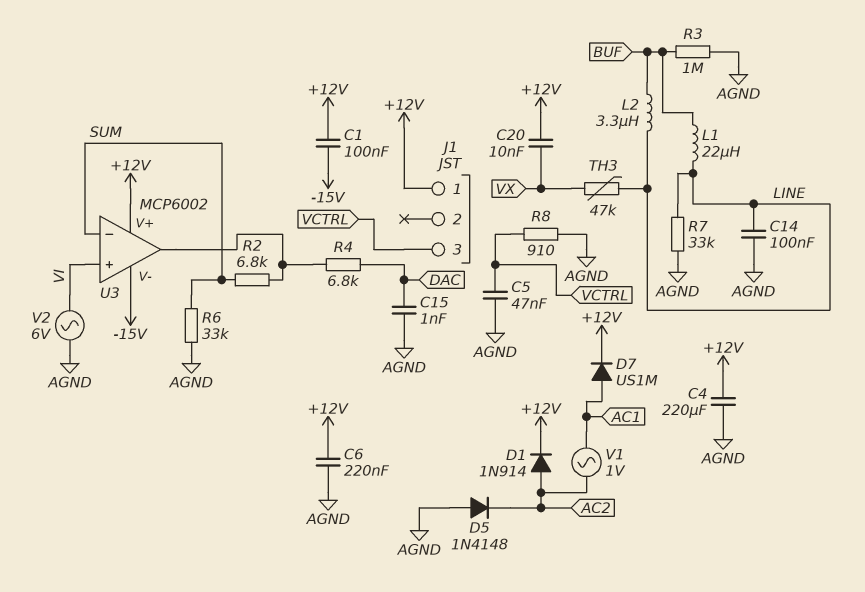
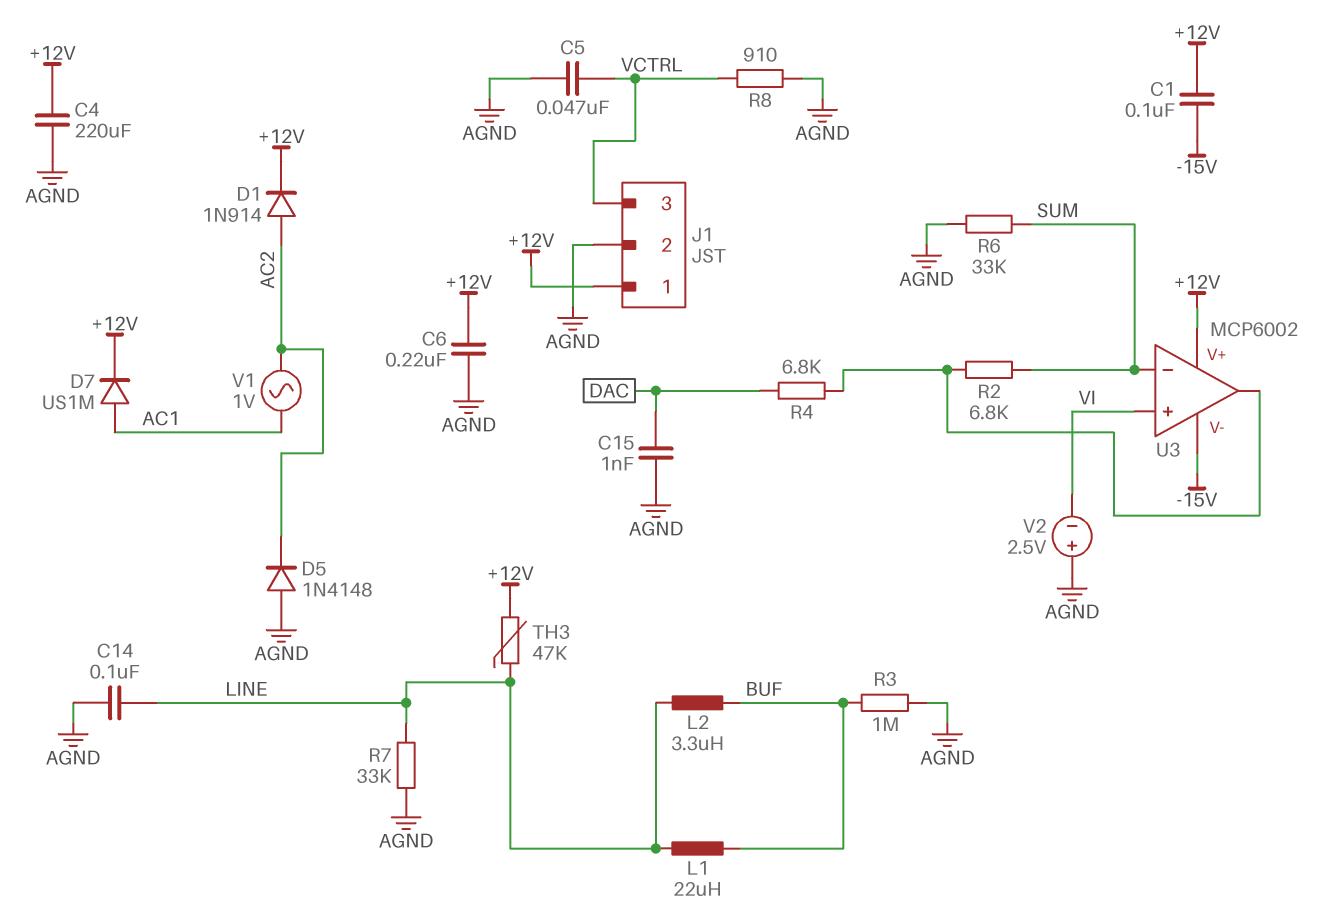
C20: 10nF (+12V, VX) -> none
J1 pin 2: none -> AGND
TH3: 47k (LINE, VX) -> 47k (+12V, LINE)
V2: AC 6V (AGND, VI) -> 2.5V (plus AGND, minus VI)

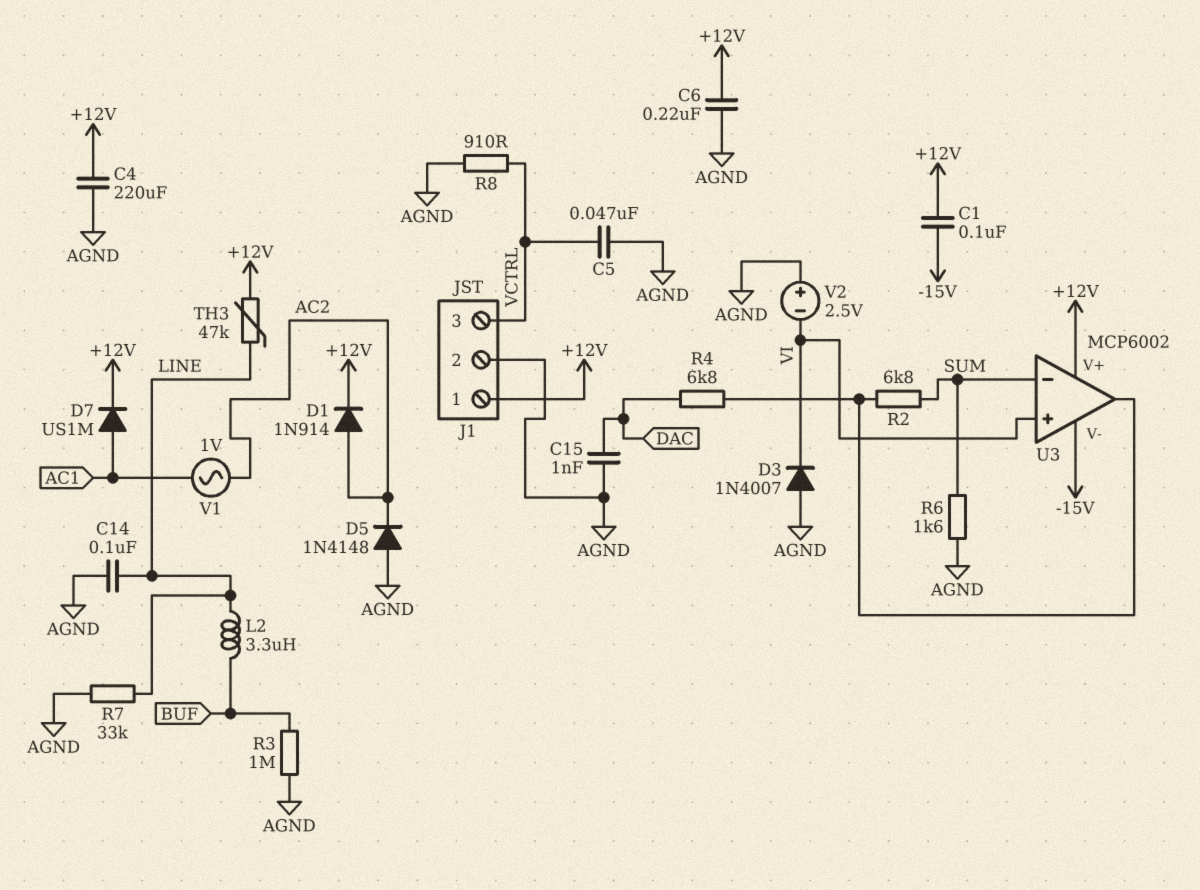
D3: none -> diode 1N4007 (A AGND, K VI)
L1: 22uH (BUF, LINE) -> none
R6: 33k (AGND, SUM) -> 1.6k (AGND, SUM)

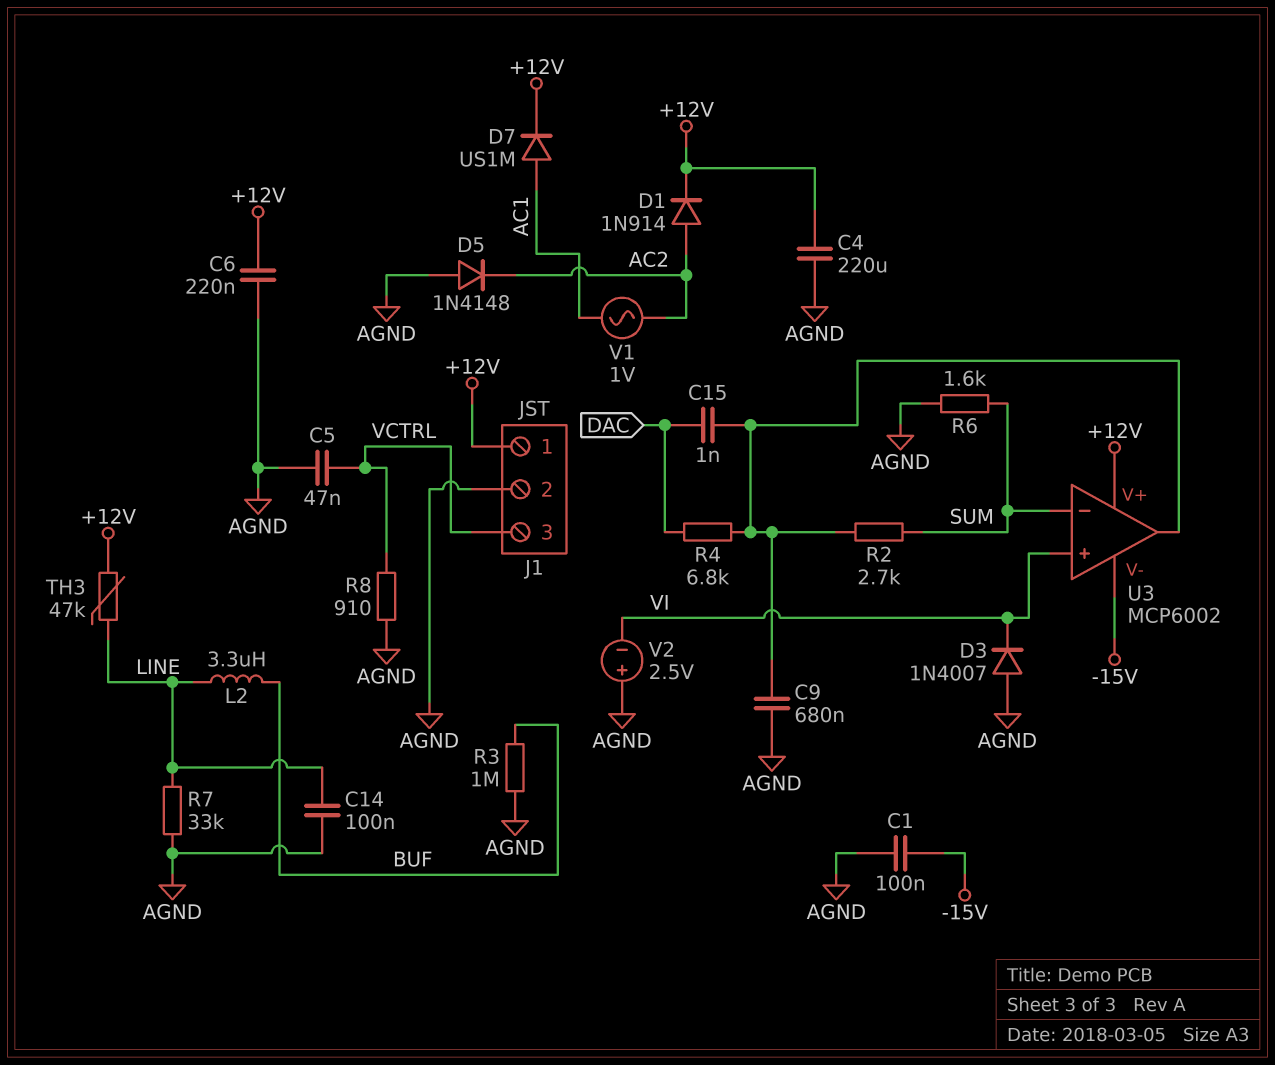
C1: 100nF (+12V, -15V) -> 100nF (-15V, AGND)
C9: none -> 680nF (AGND, U3/out)
C15: 1nF (AGND, DAC) -> 1nF (DAC, U3/out)
R2: 6.8k (SUM, U3/out) -> 2.7k (SUM, U3/out)

